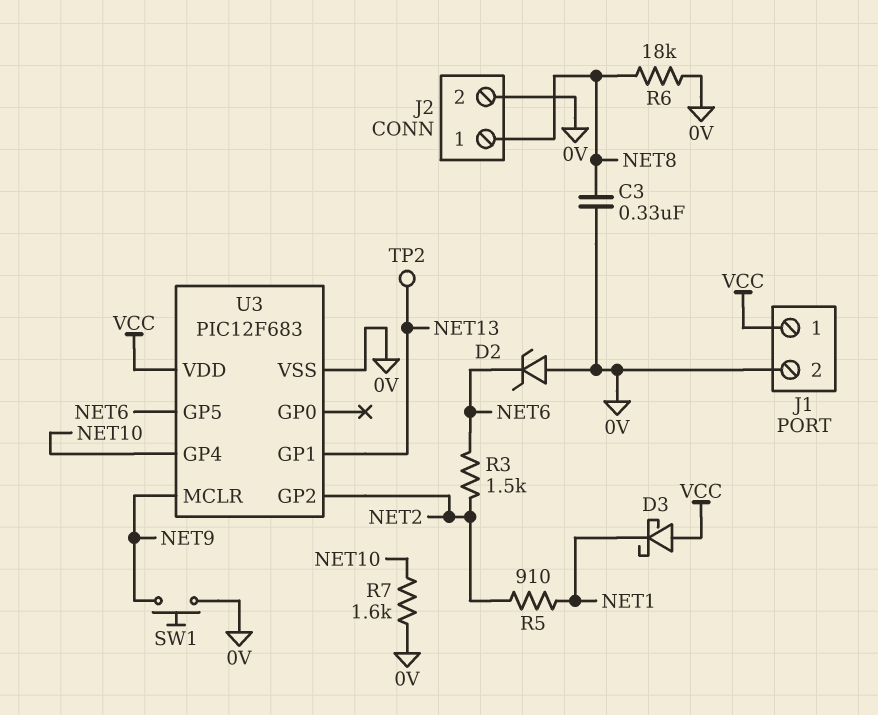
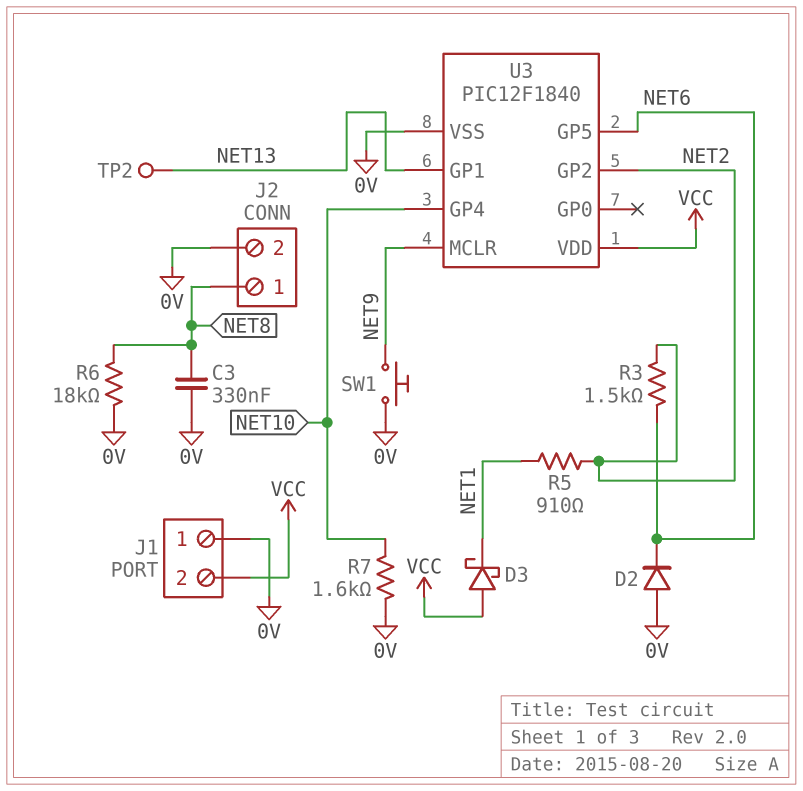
D2: zener (A 0V, K NET6) -> diode (A 0V, K NET6)
J1 pin 1: VCC -> 0V
J1 pin 2: 0V -> VCC
U3: PIC12F683 -> PIC12F1840

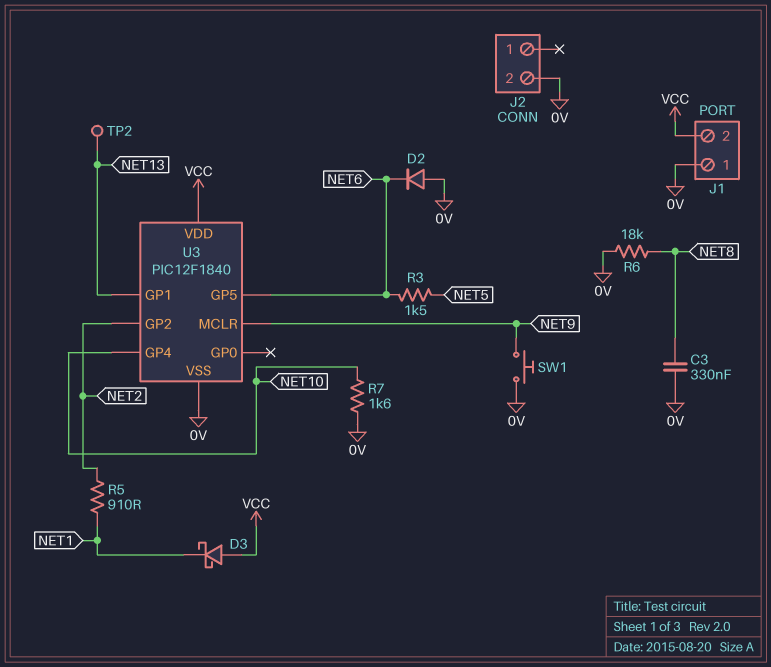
J2 pin 1: NET8 -> none
R3: 1.5k (NET2, NET6) -> 1.5k (NET5, NET6)

